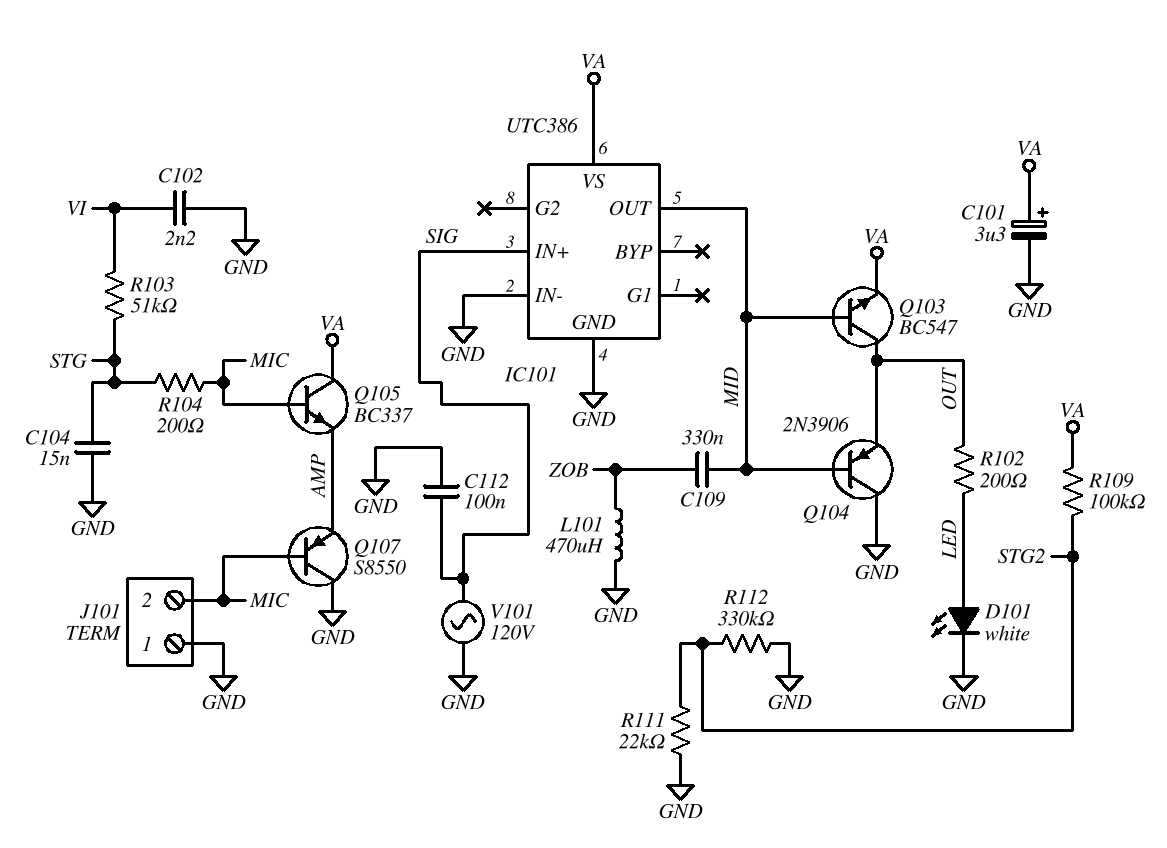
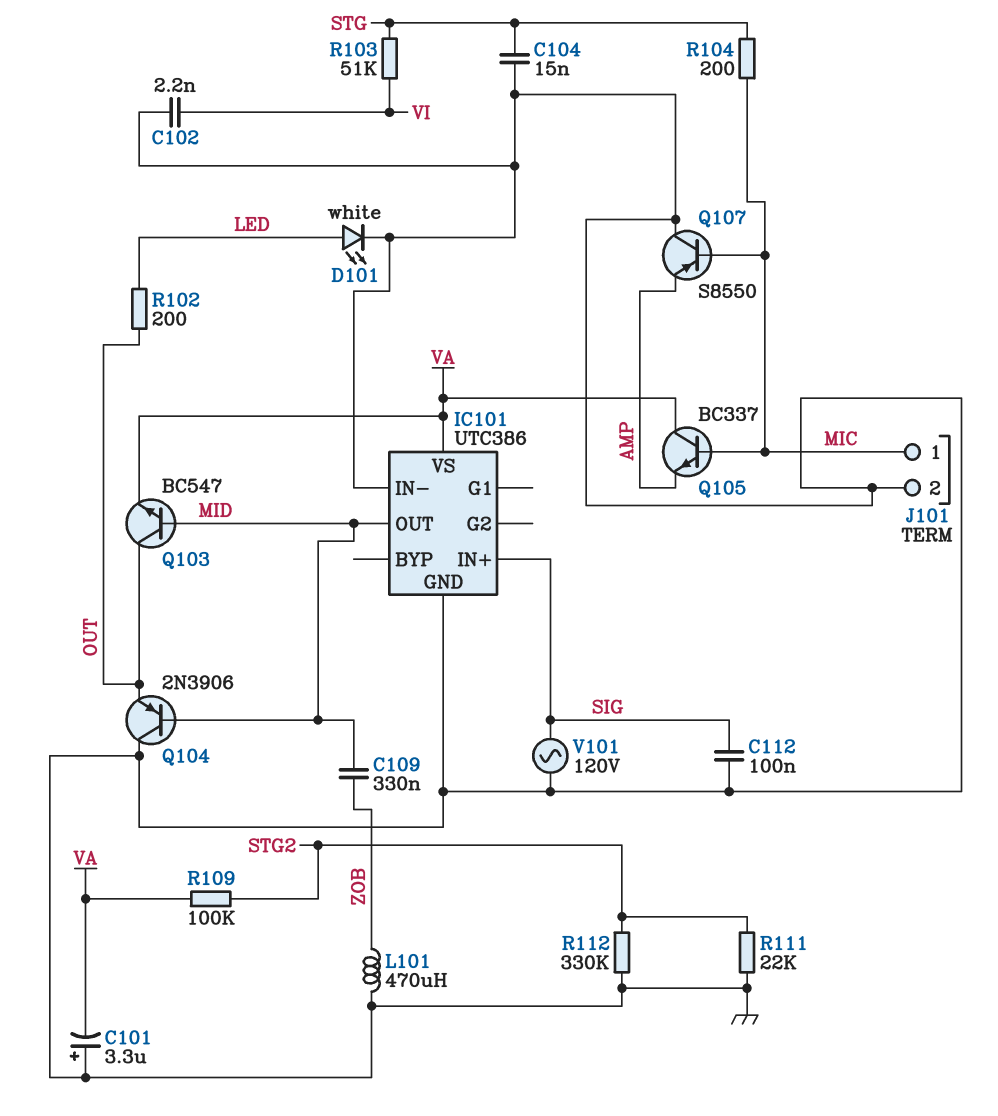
C101: 3.3uF (plus VA, minus GND) -> 3.3uF (plus GND, minus VA)
J101 pin 1: GND -> MIC
J101 pin 2: MIC -> GND

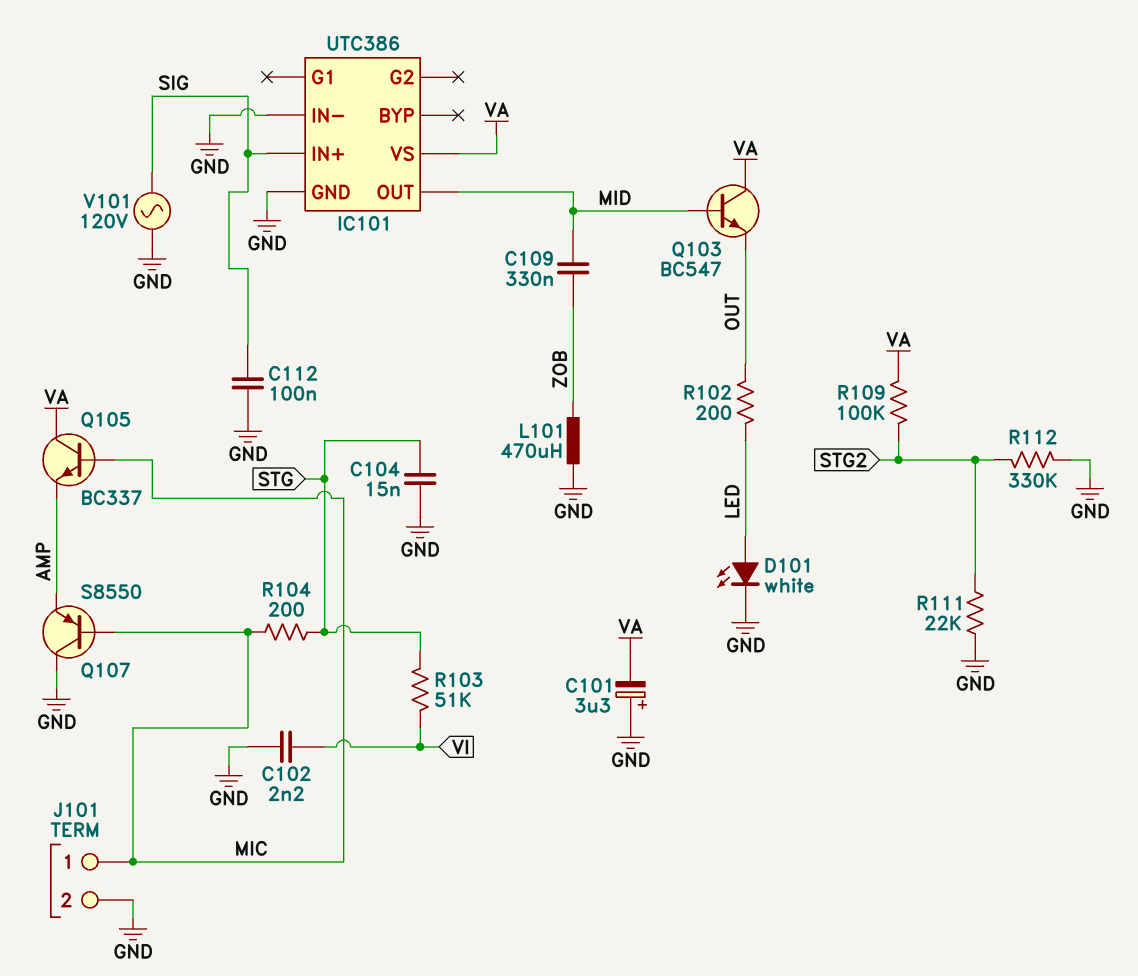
Q103: NPN BC547 (B MID, C OUT, E VA) -> NPN BC547 (B MID, C VA, E OUT)
Q104: PNP 2N3906 (B MID, C GND, E OUT) -> none

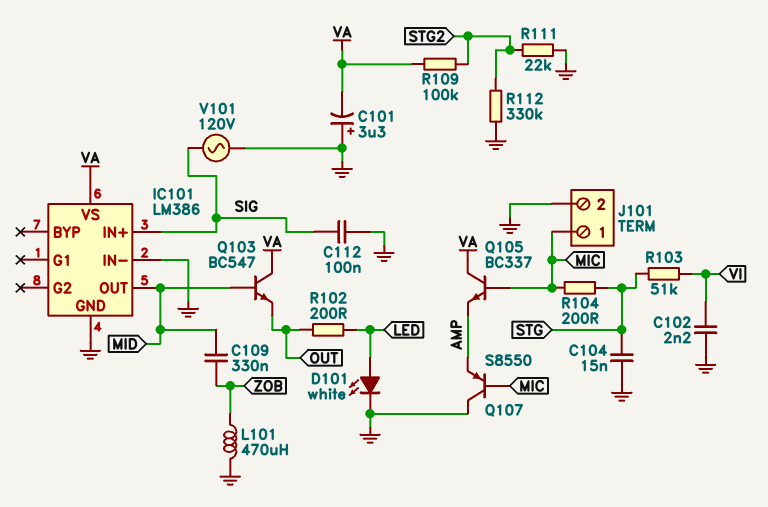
IC101: UTC386 -> LM386

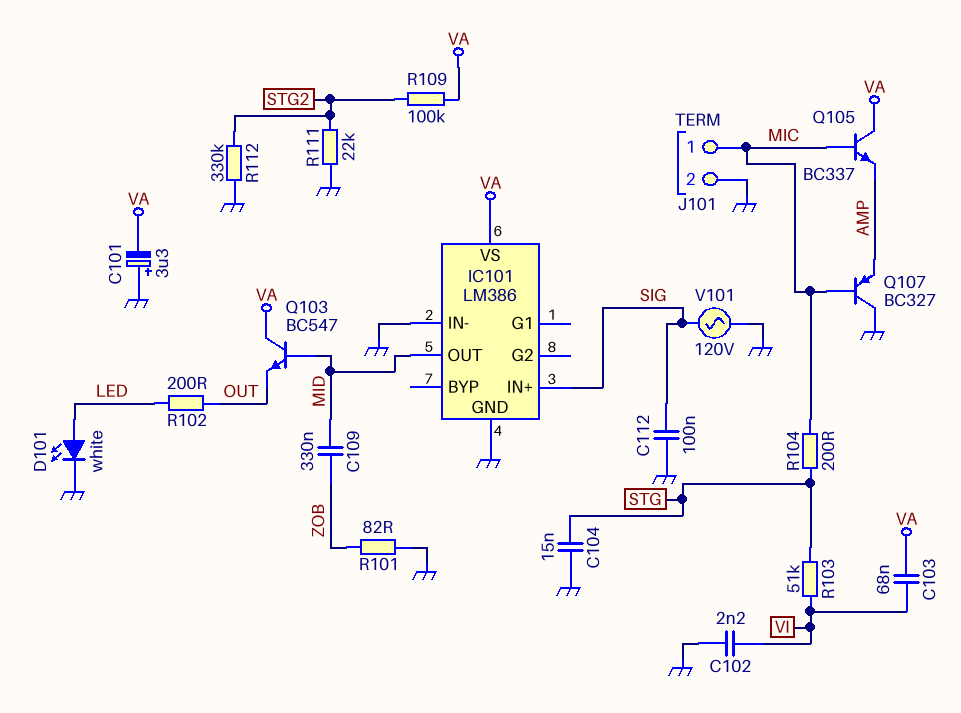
C103: none -> 68nF (VA, VI)
L101: 470uH (GND, ZOB) -> none
Q107: PNP S8550 (B MIC, C GND, E AMP) -> PNP BC327 (B MIC, C GND, E AMP)
R101: none -> 82 (GND, ZOB)

